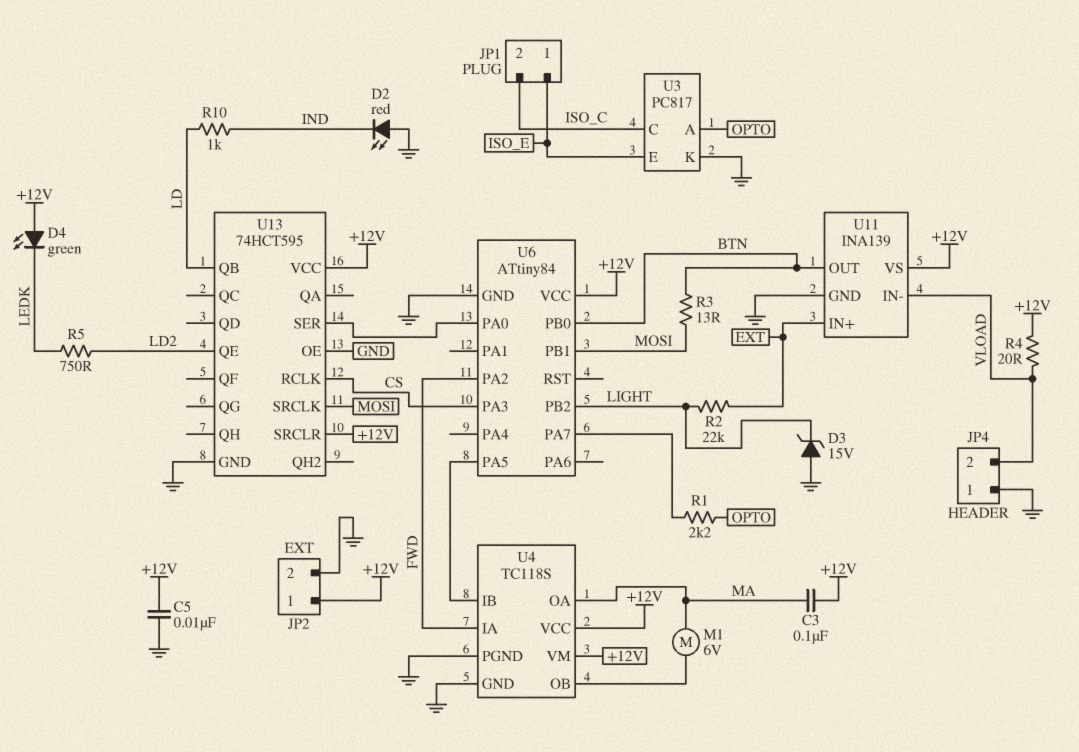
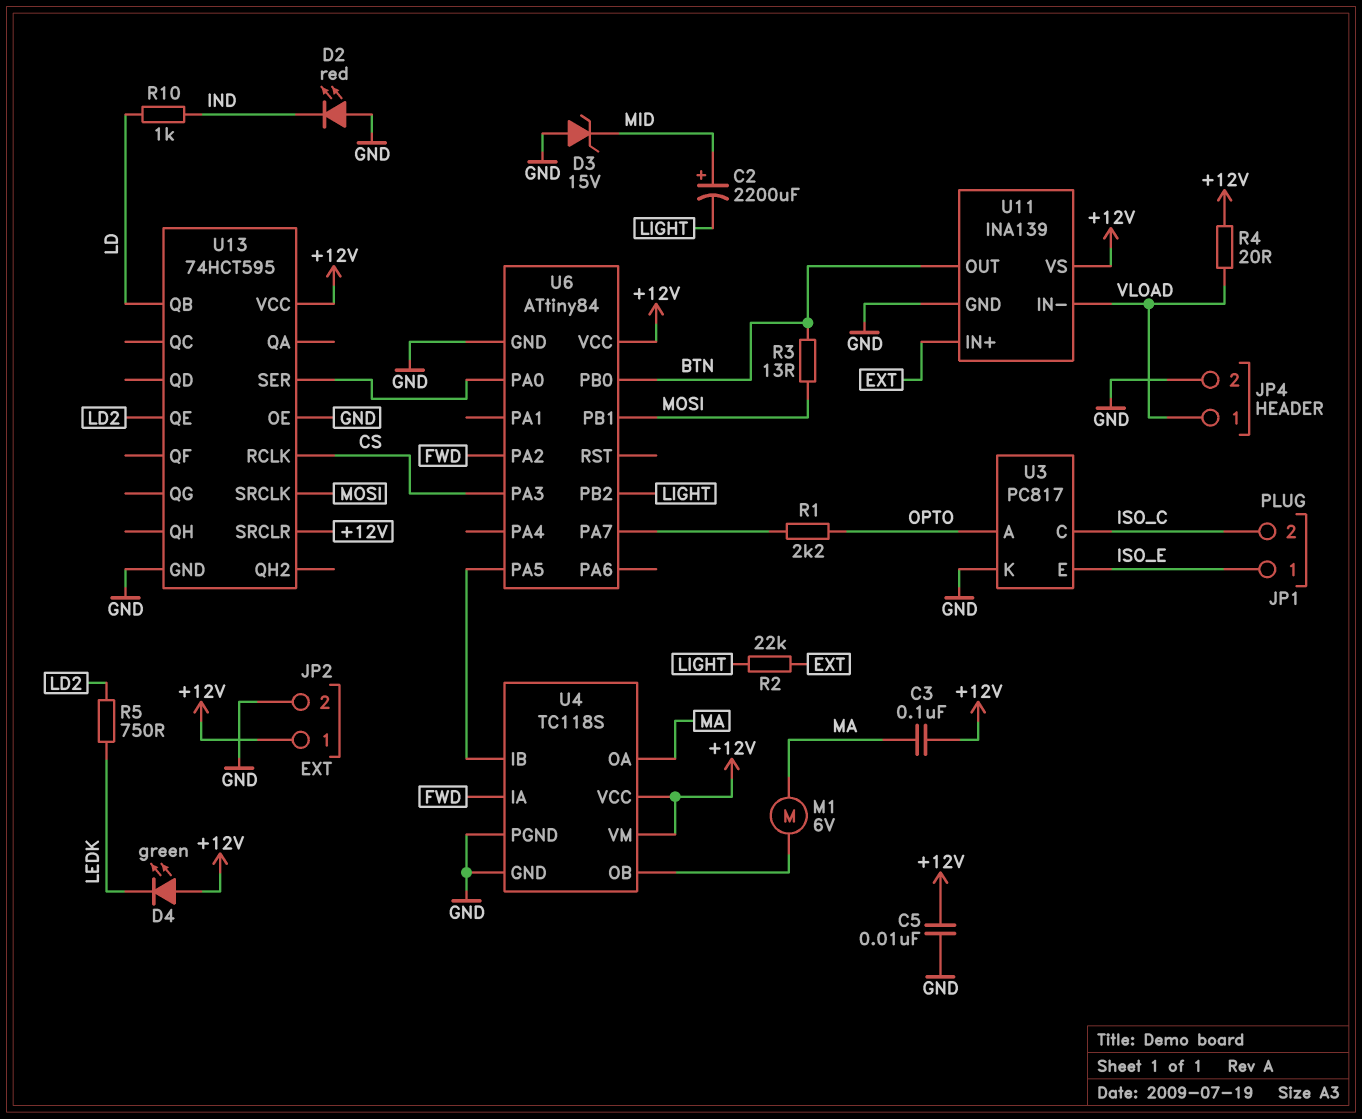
C2: none -> 2200uF (plus MID, minus LIGHT)
D3: zener 15V (A GND, K LIGHT) -> zener 15V (A GND, K MID)
JP4 pin 1: GND -> VLOAD
JP4 pin 2: VLOAD -> GND

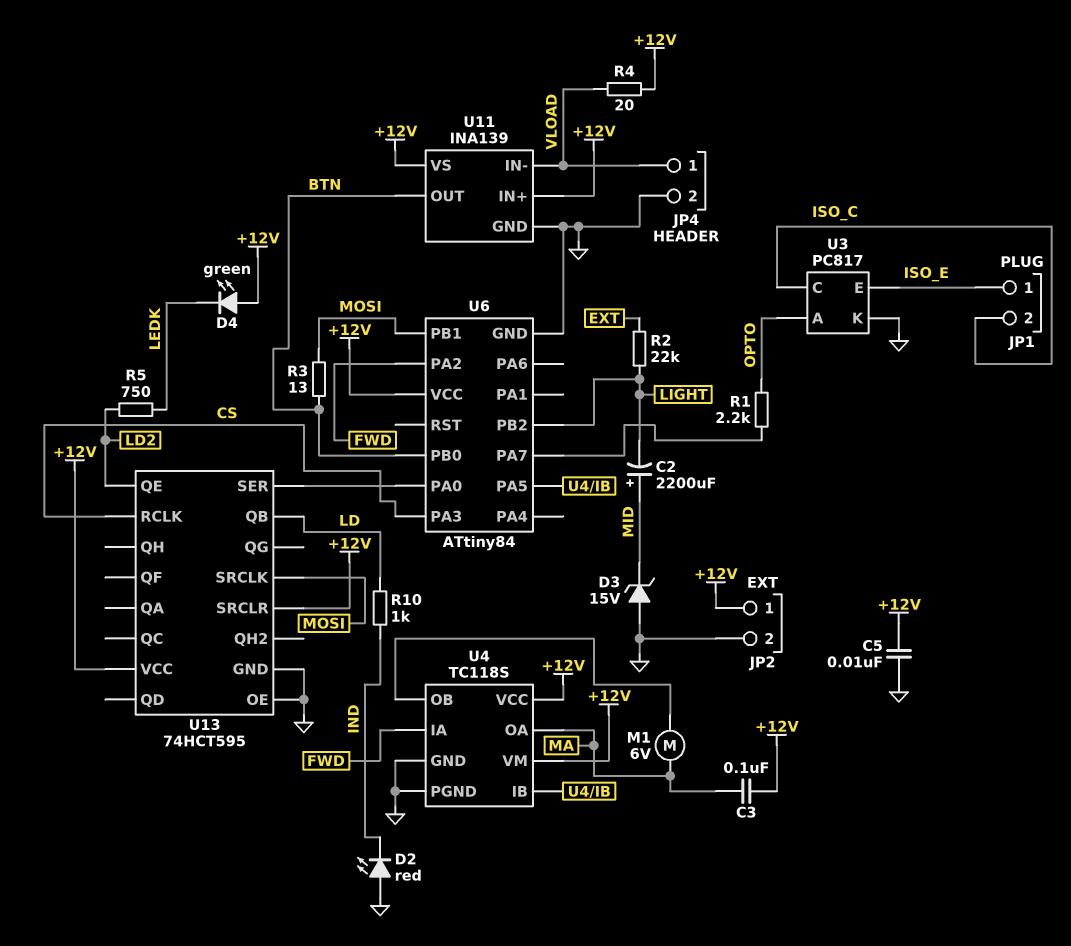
U11 pin IN+: EXT -> +12V

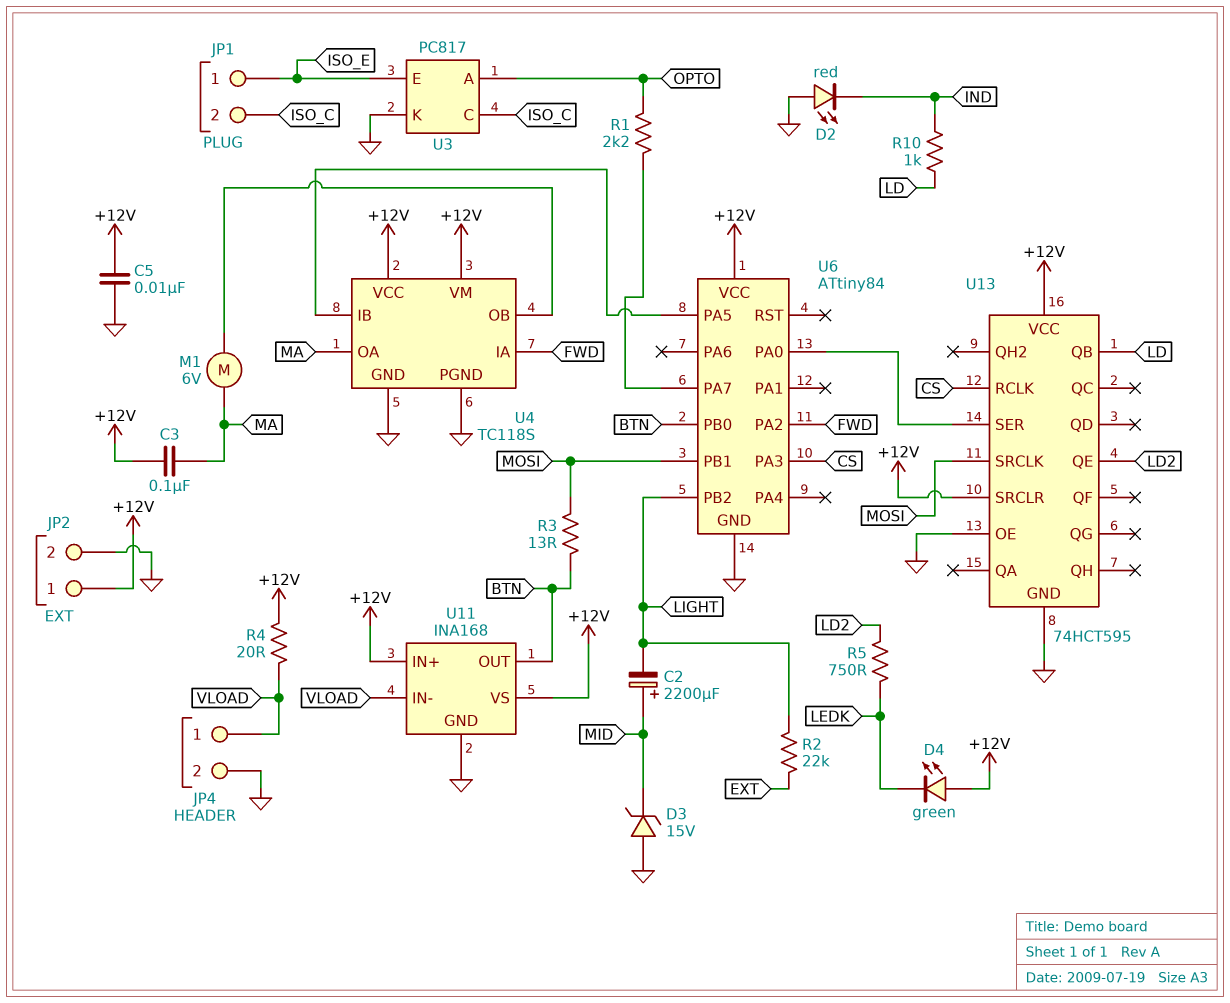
U11: INA139 -> INA168

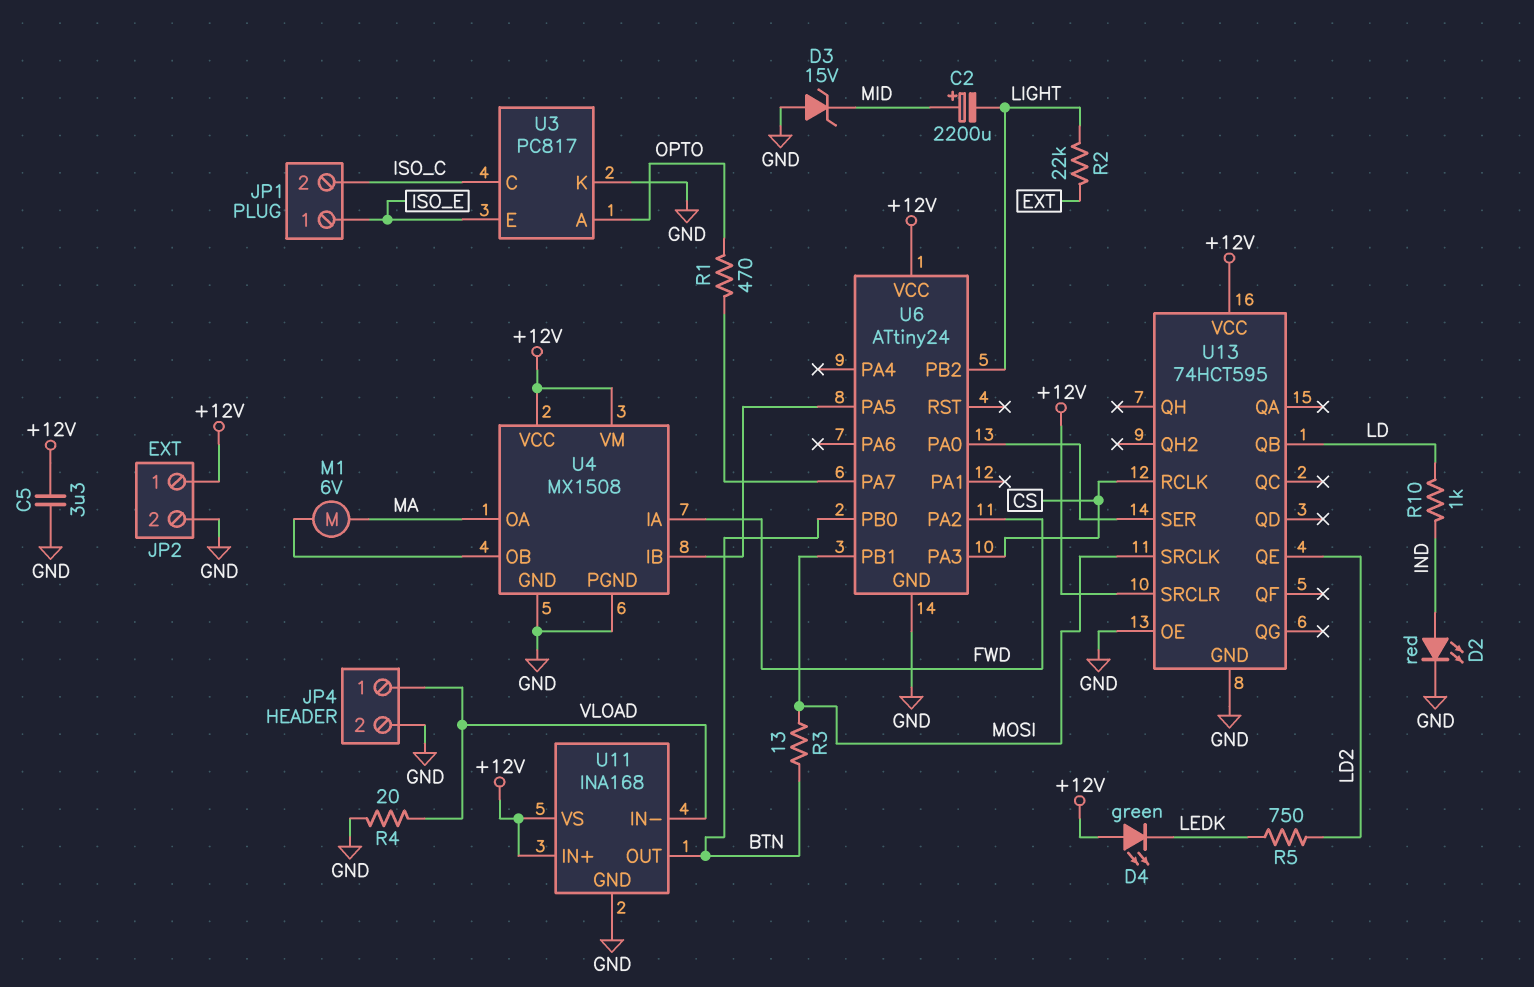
C3: 100nF (+12V, MA) -> none
C5: 10nF (+12V, GND) -> 3.3uF (+12V, GND)
D2: LED red (A GND, K IND) -> LED red (A IND, K GND)
R1: 2.2k (OPTO, U6/PA7) -> 470 (OPTO, U6/PA7)
R4: 20 (+12V, VLOAD) -> 20 (GND, VLOAD)
U4: TC118S -> MX1508
U6: ATtiny84 -> ATtiny24

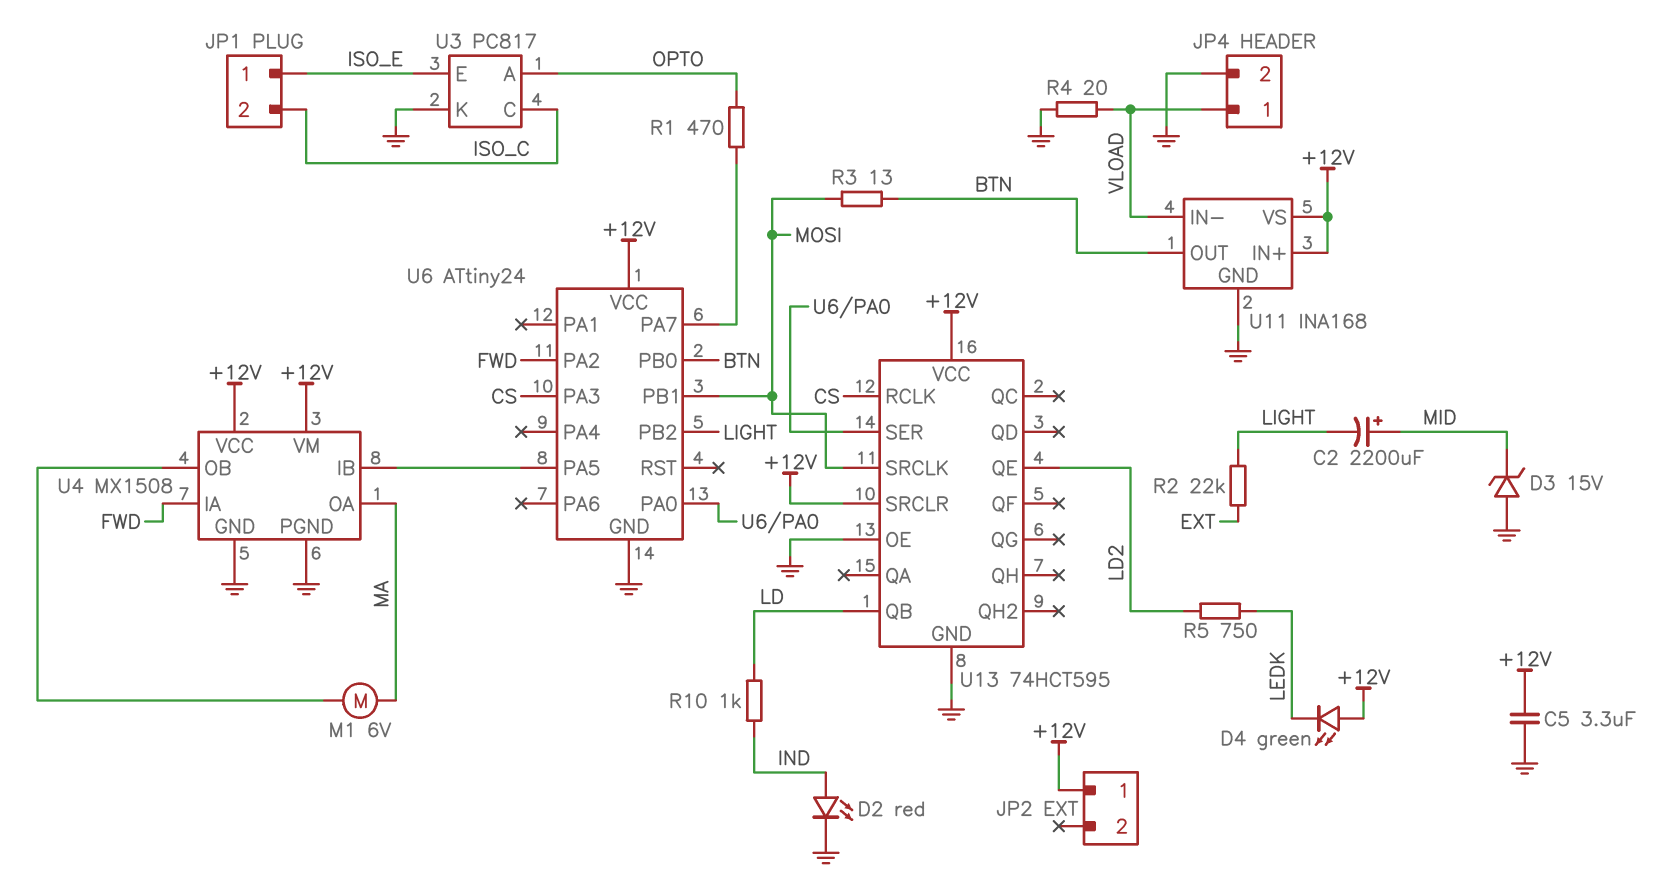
JP2 pin 2: GND -> none

